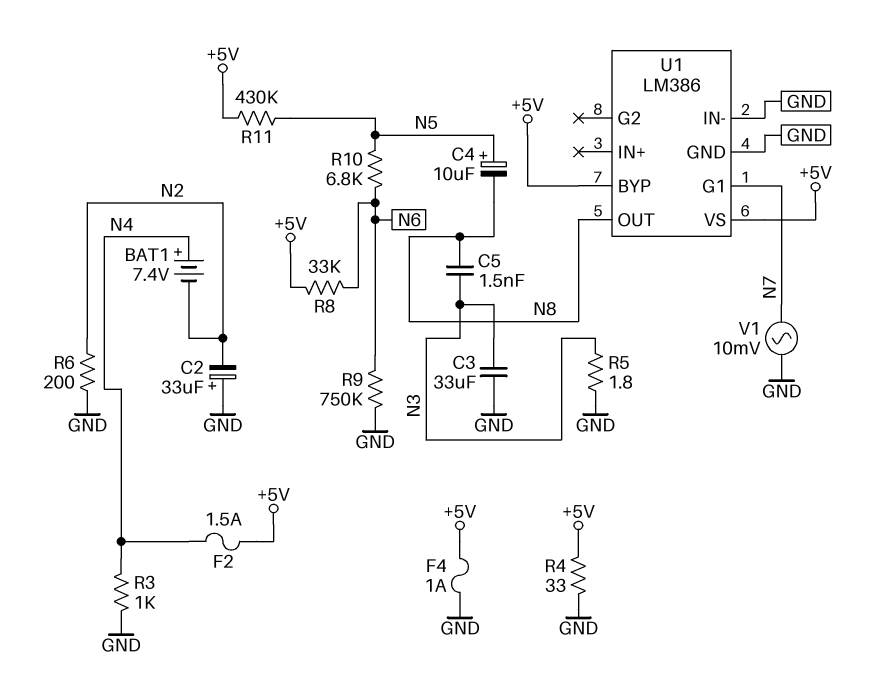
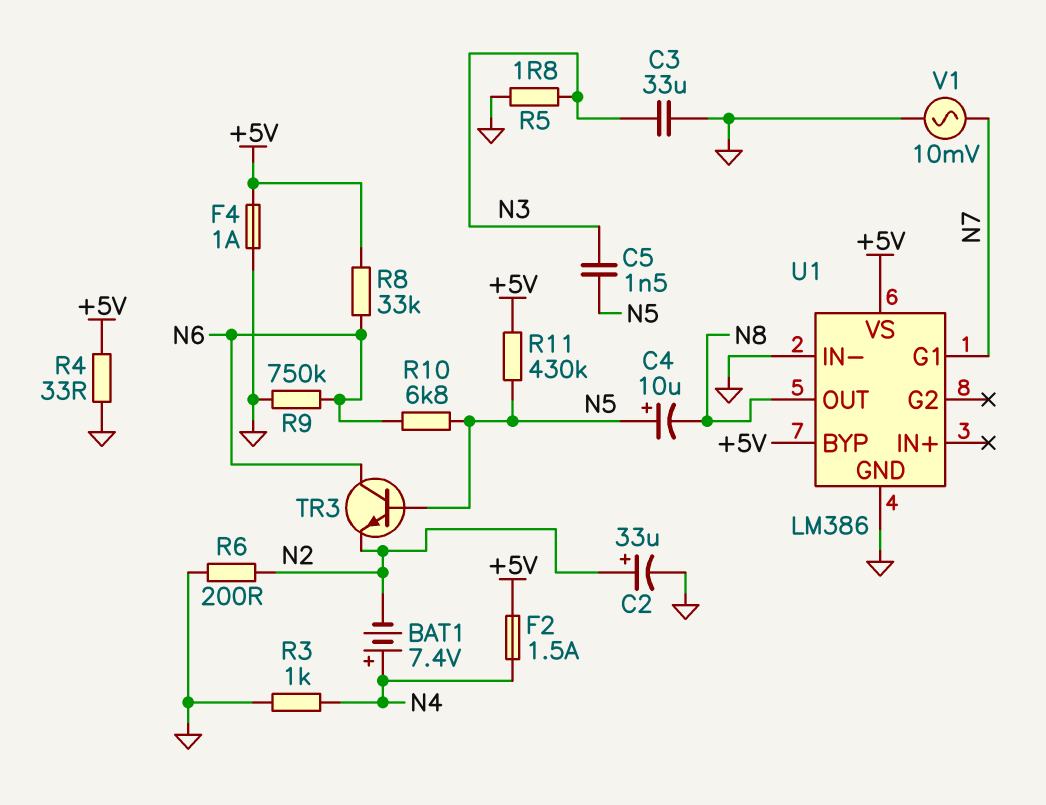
C2: 33uF (plus GND, minus N2) -> 33uF (plus N2, minus GND)
C5: 1.5nF (N3, N8) -> 1.5nF (N3, N5)
TR3: none -> NPN (B N5, C N6, E N2)

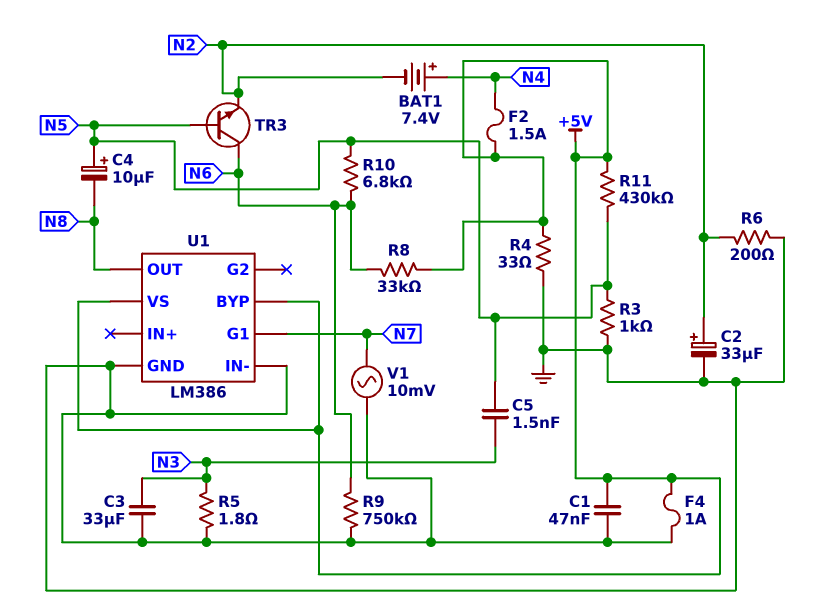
C1: none -> 47nF (+5V, GND)
R3: 1k (GND, N4) -> 1k (GND, N5)

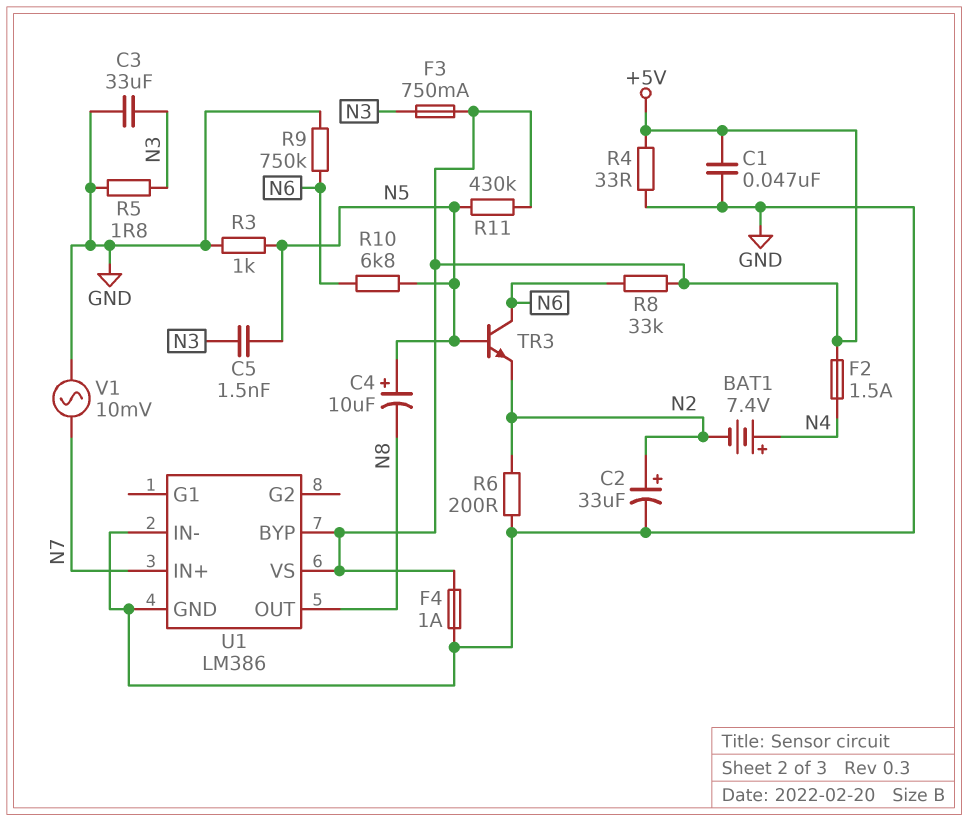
F3: none -> 750mA (+5V, N3)
U1 pin G1: N7 -> none
U1 pin IN+: none -> N7

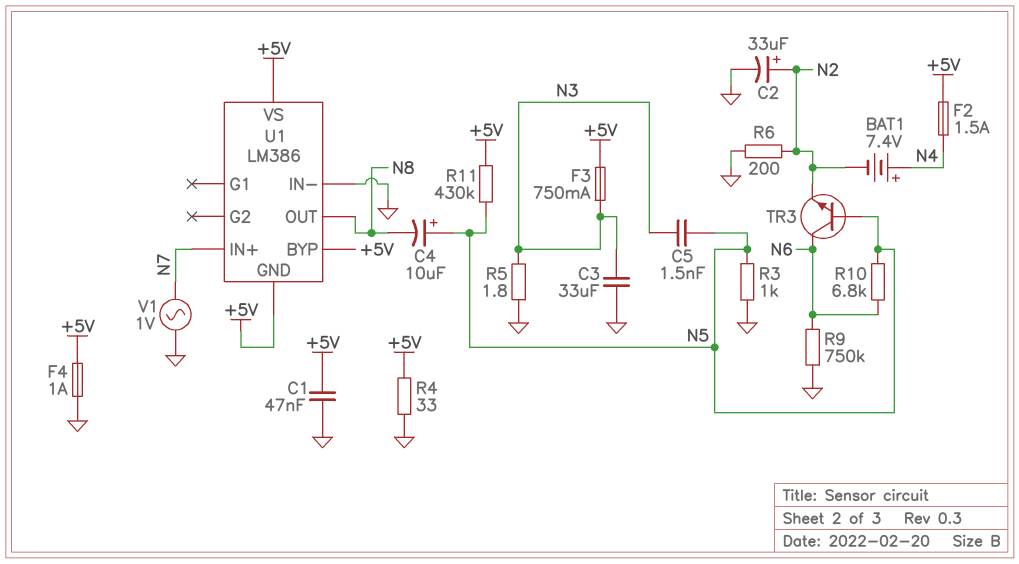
R8: 33k (+5V, N6) -> none
U1 pin GND: GND -> +5V
V1: AC 10mV (GND, N7) -> AC 1V (GND, N7)

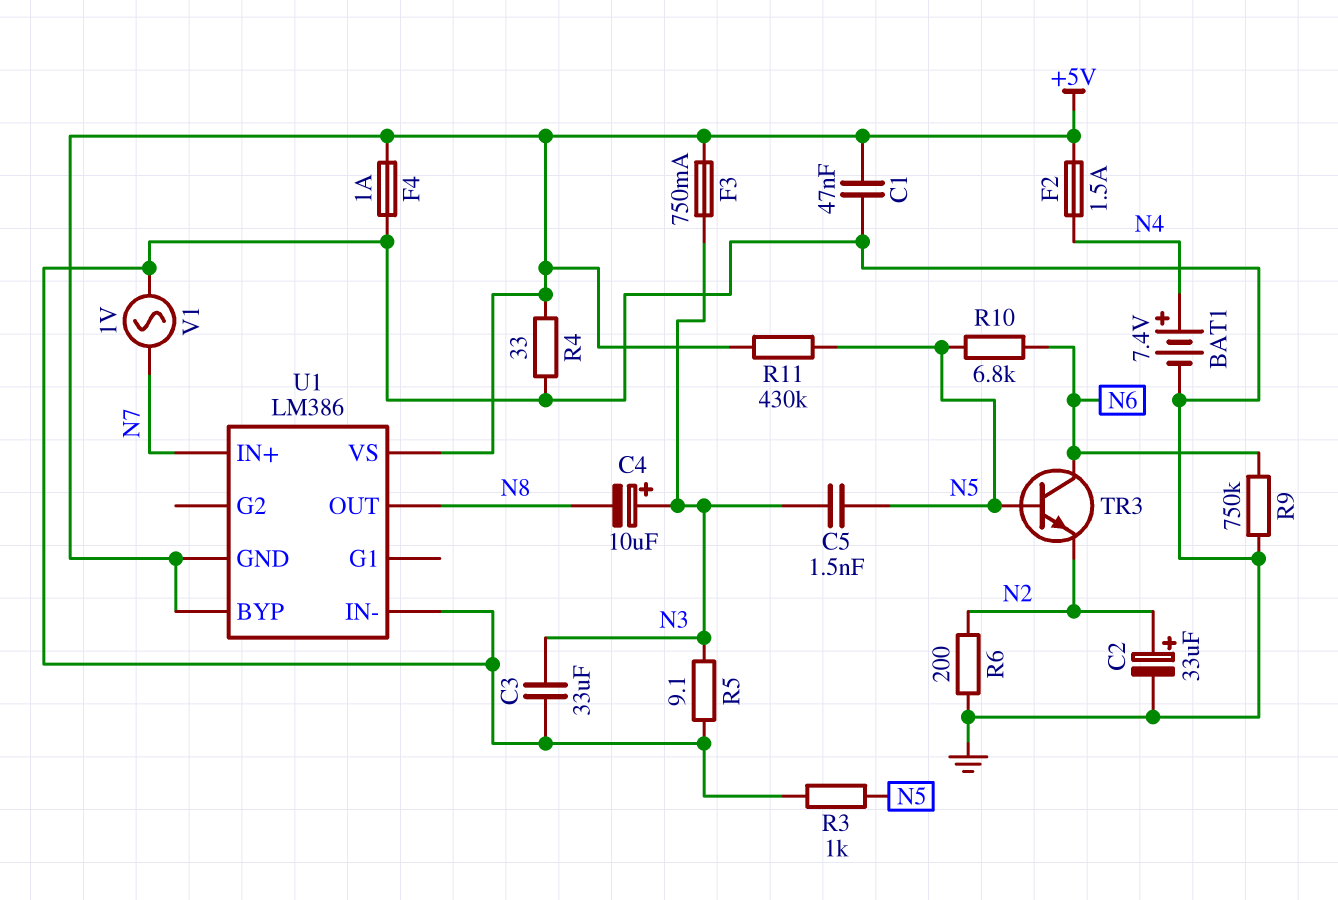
BAT1: 7.4V (plus N4, minus N2) -> 7.4V (plus N4, minus GND)
C4: 10uF (plus N5, minus N8) -> 10uF (plus N3, minus N8)
R5: 1.8 (GND, N3) -> 9.1 (GND, N3)

